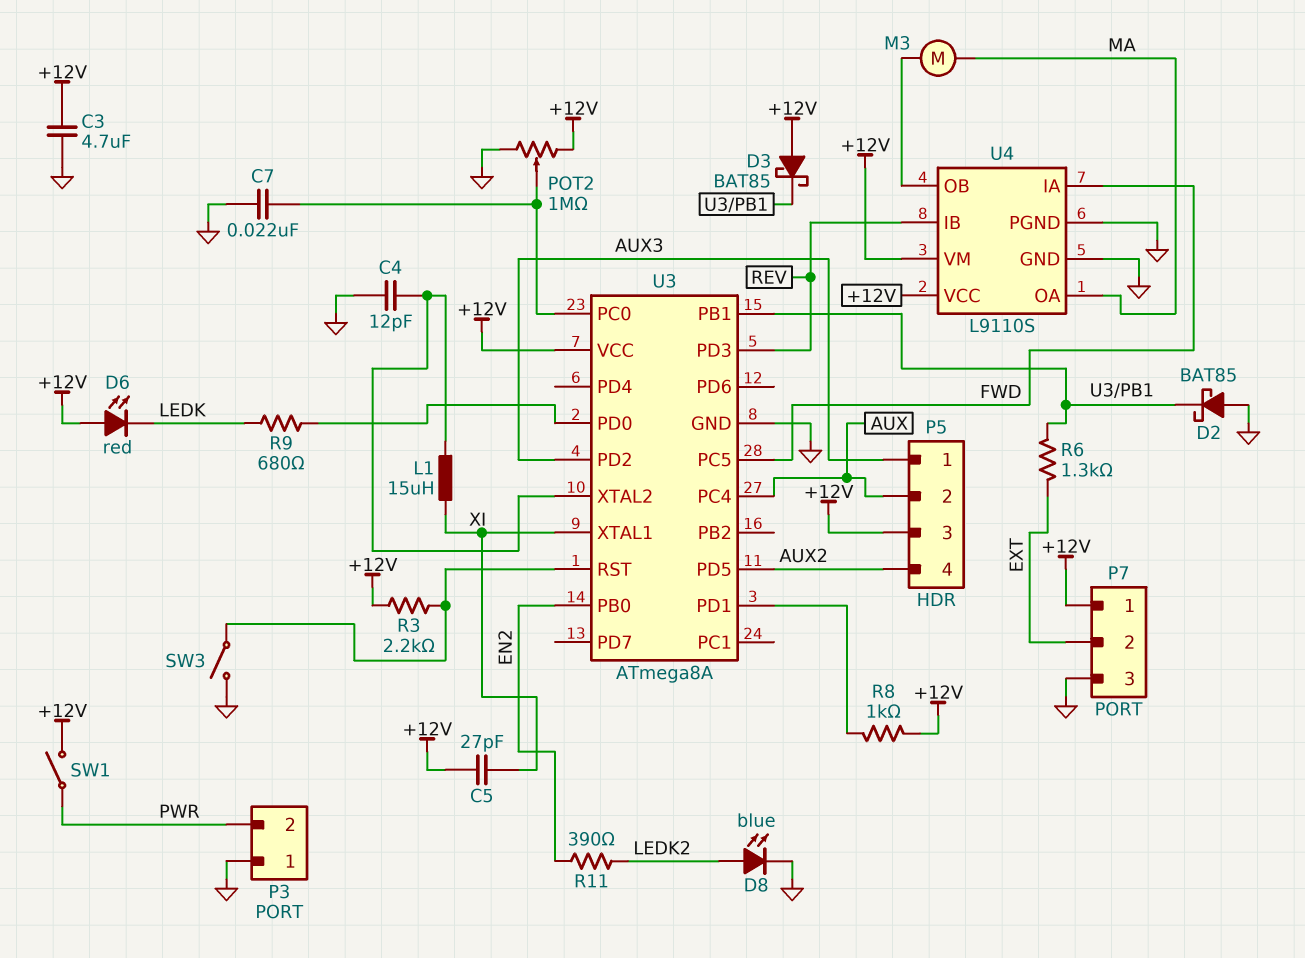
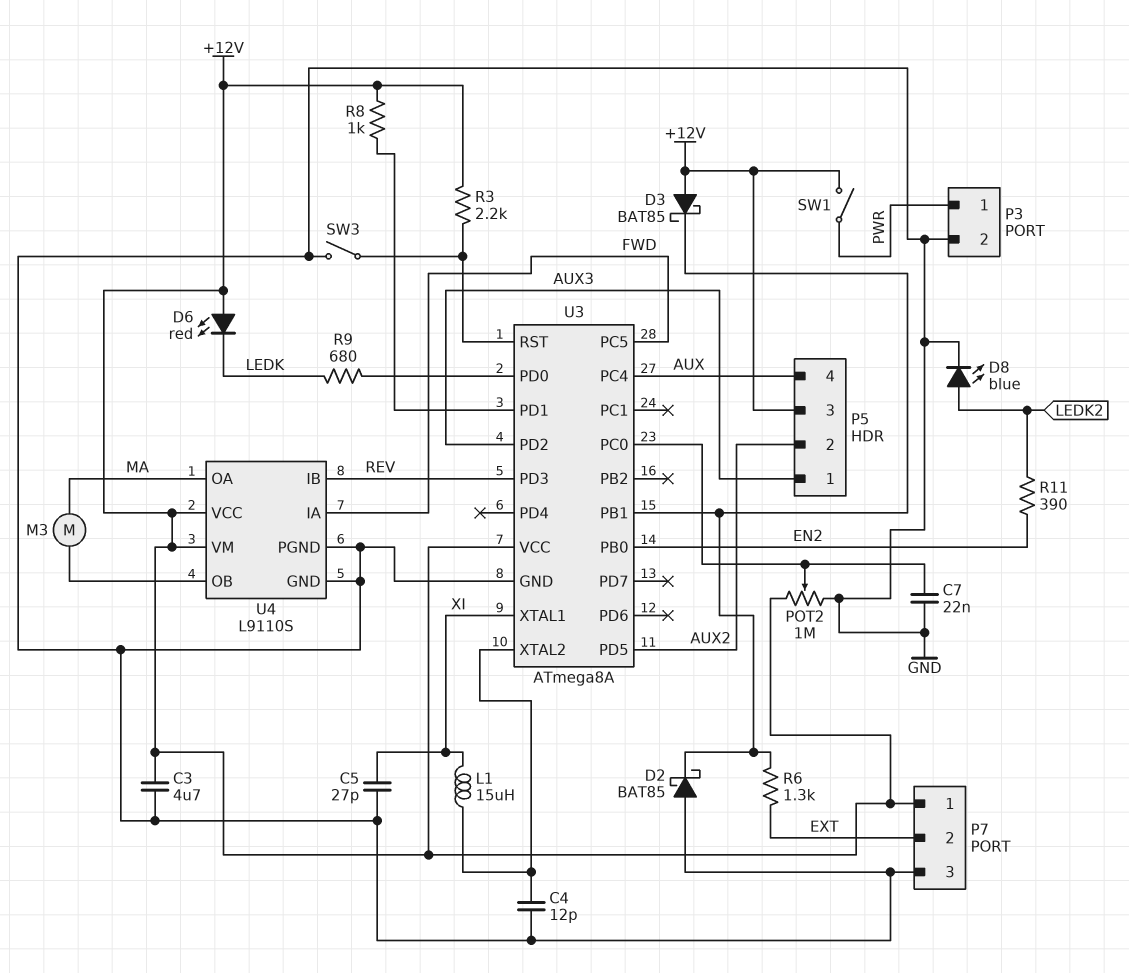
C5: 27pF (+12V, XI) -> 27pF (GND, XI)
P3 pin 1: GND -> PWR
P3 pin 2: PWR -> GND
P5 pin 2: AUX -> AUX2
P5 pin 4: AUX2 -> AUX

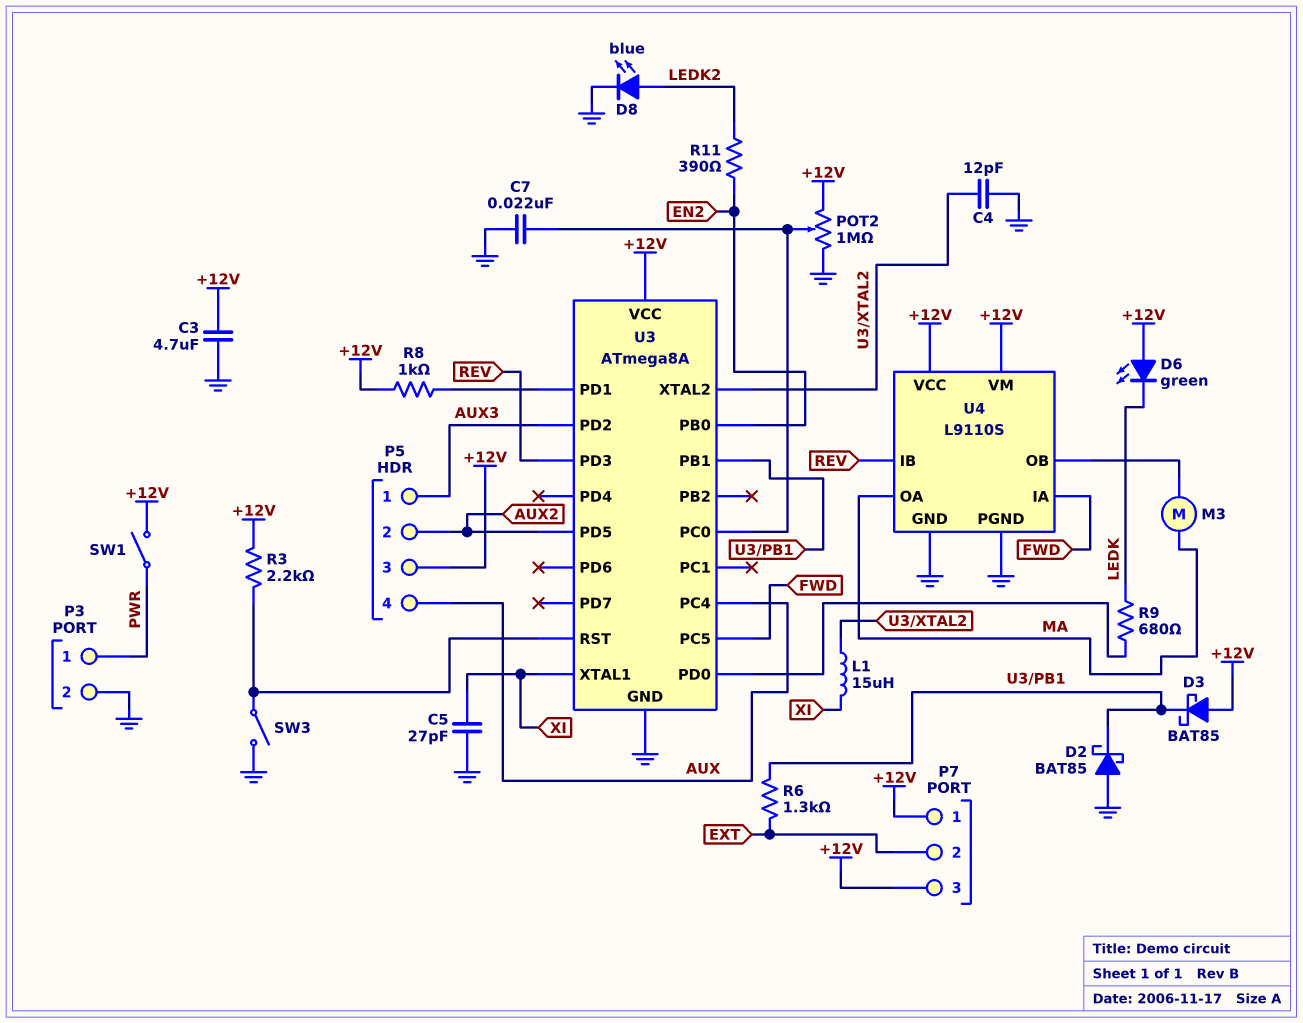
D6: LED red (A +12V, K LEDK) -> LED green (A +12V, K LEDK)
P7 pin 3: GND -> +12V

